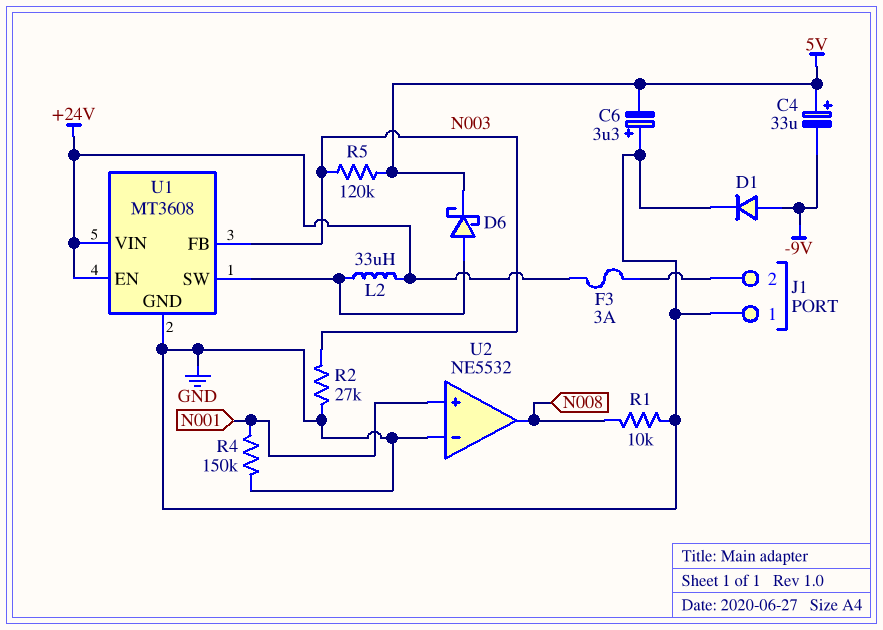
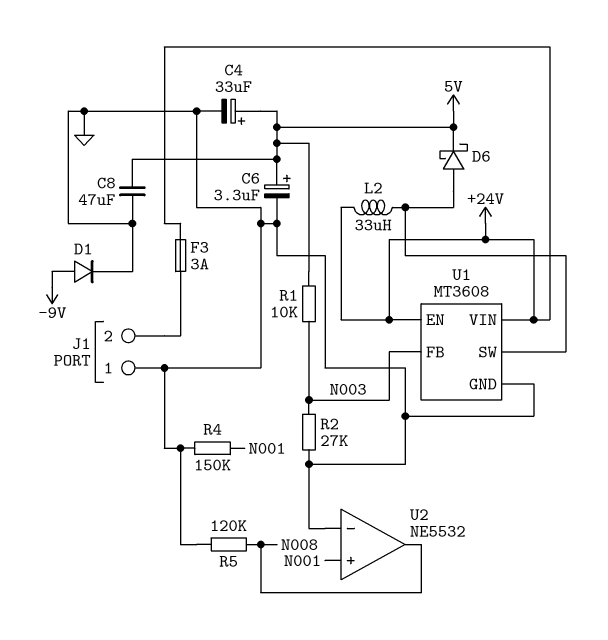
C4: 33uF (plus 5V, minus -9V) -> 33uF (plus 5V, minus GND)
C6: 3.3uF (plus GND, minus 5V) -> 3.3uF (plus 5V, minus GND)
C8: none -> 47uF (5V, GND)
R1: 10k (GND, N008) -> 10k (5V, N003)
R5: 120k (5V, N003) -> 120k (GND, N008)

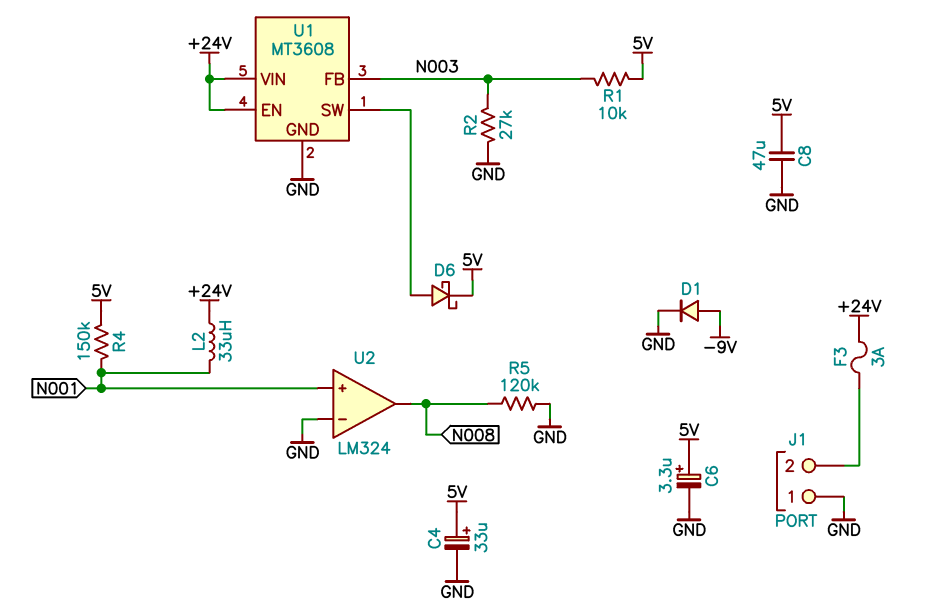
L2: 33uH (+24V, U1/SW) -> 33uH (+24V, N001)
R4: 150k (GND, N001) -> 150k (5V, N001)
U2: NE5532 -> LM324

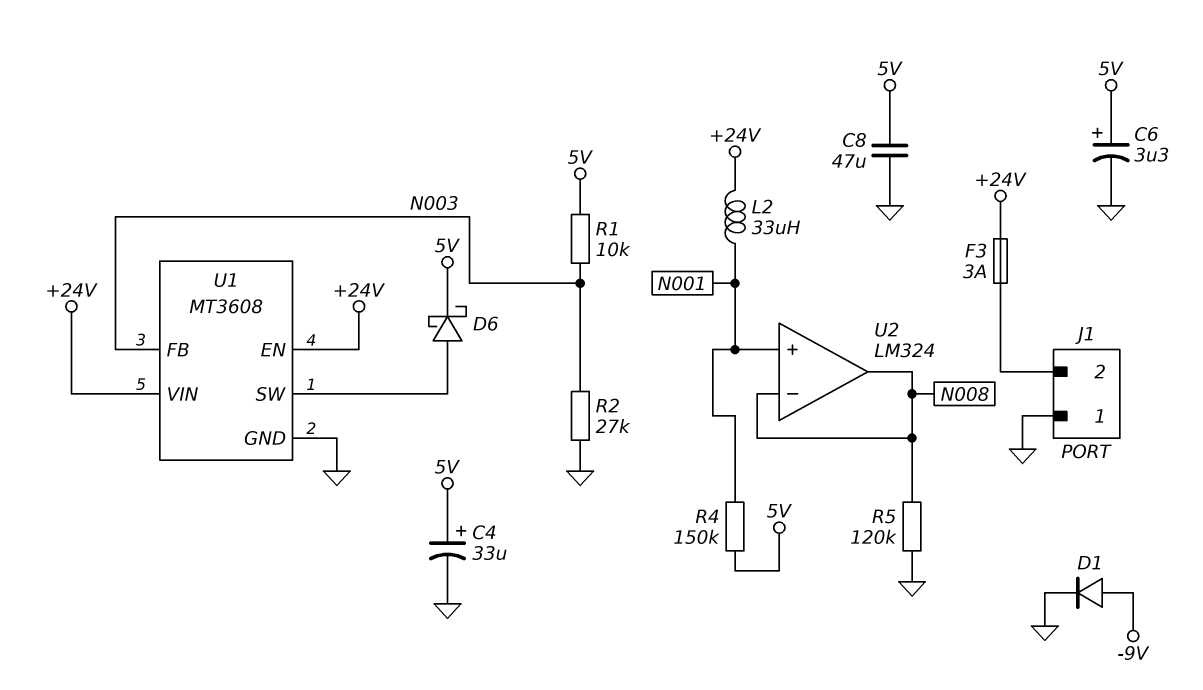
U2 pin in-: GND -> N008

